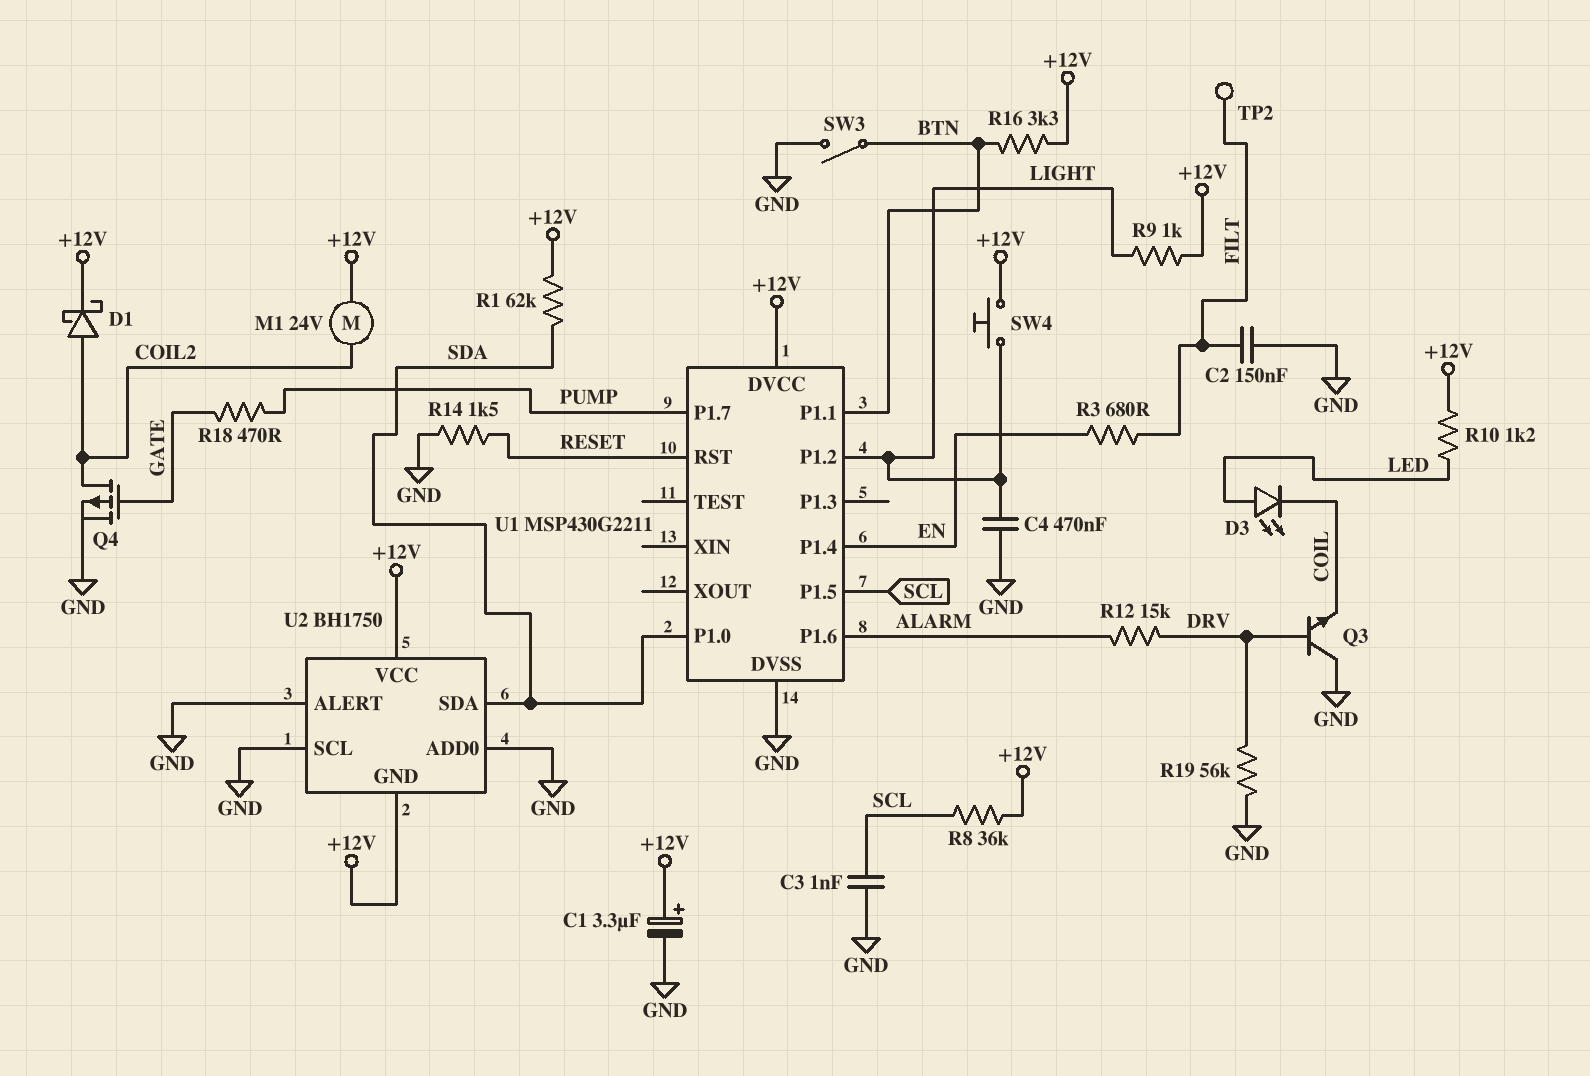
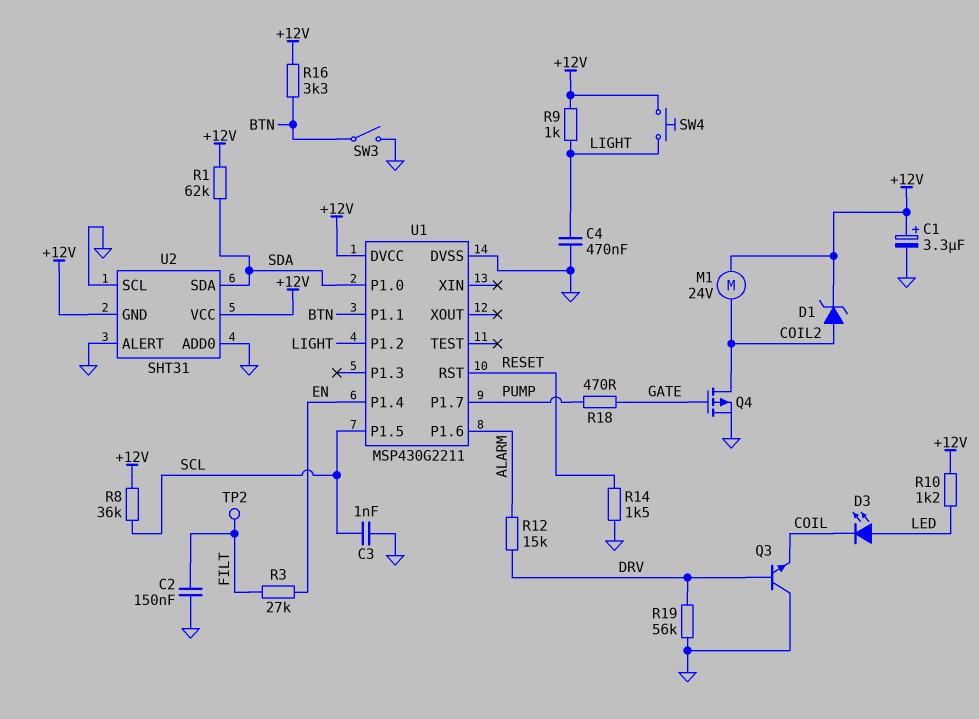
D1: schottky (A COIL2, K +12V) -> zener (A COIL2, K +12V)
R3: 680 (EN, FILT) -> 27k (EN, FILT)
U2: BH1750 -> SHT31

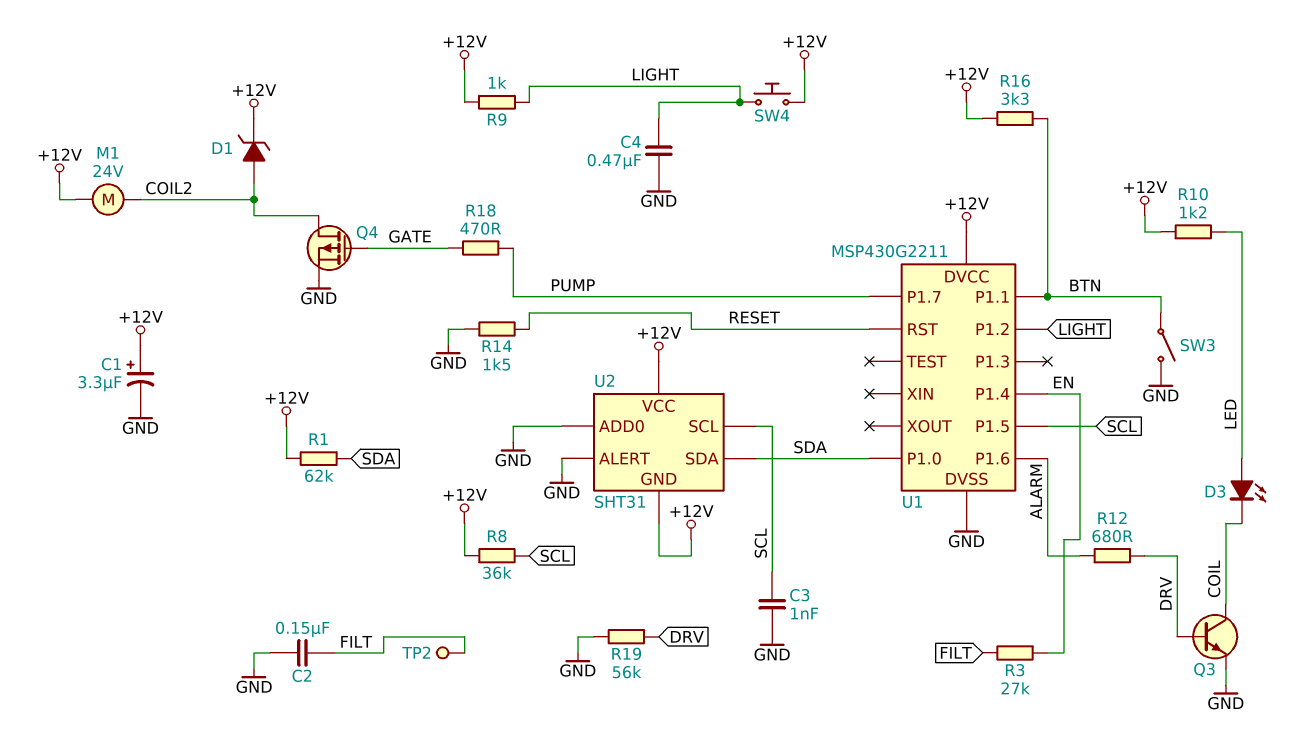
Q3: NPN (B DRV, C GND, E COIL) -> NPN (B DRV, C COIL, E GND)
R12: 15k (ALARM, DRV) -> 680 (ALARM, DRV)
U2 pin SCL: GND -> SCL

